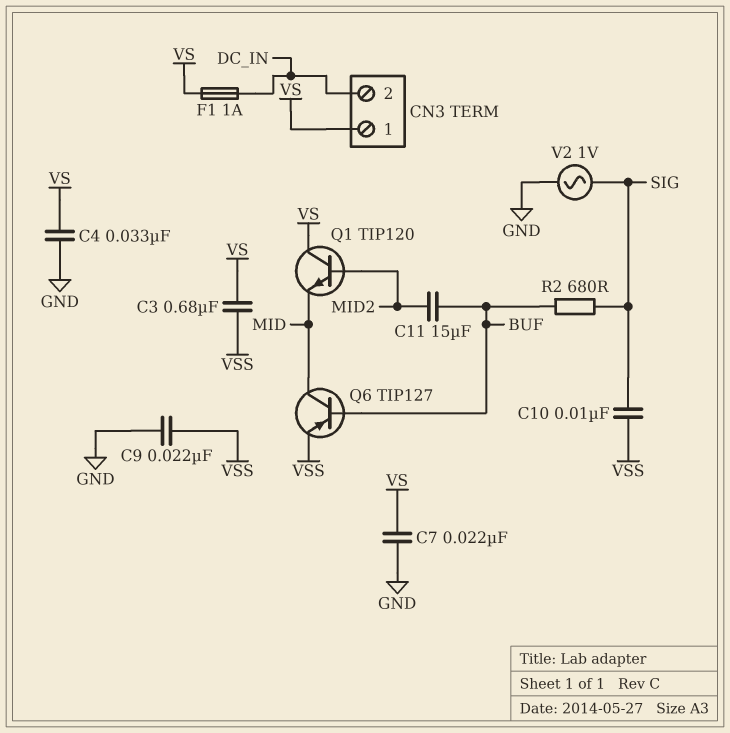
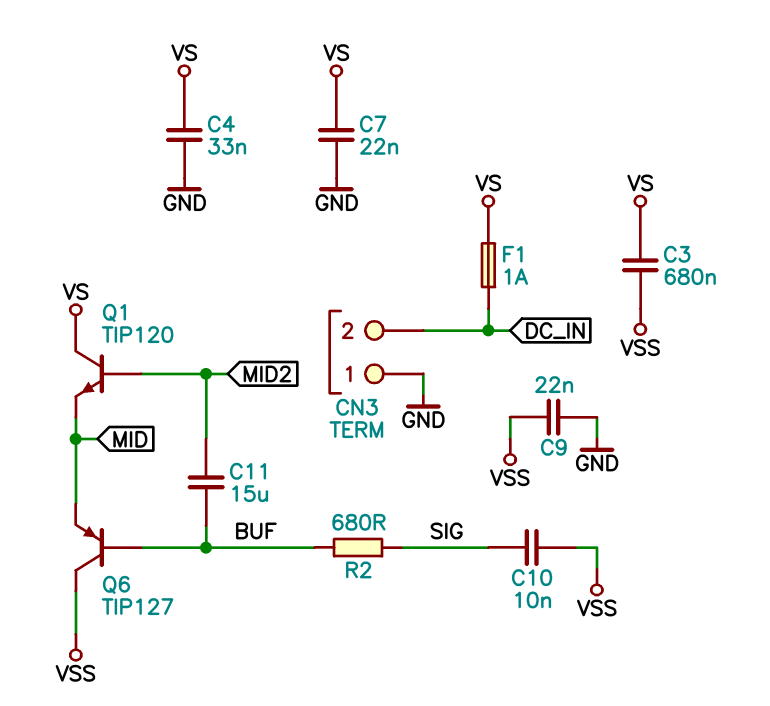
CN3 pin 1: VS -> GND
Q6: PNP TIP127 (B BUF, C MID, E VSS) -> PNP TIP127 (B BUF, C VSS, E MID)
V2: AC 1V (GND, SIG) -> none

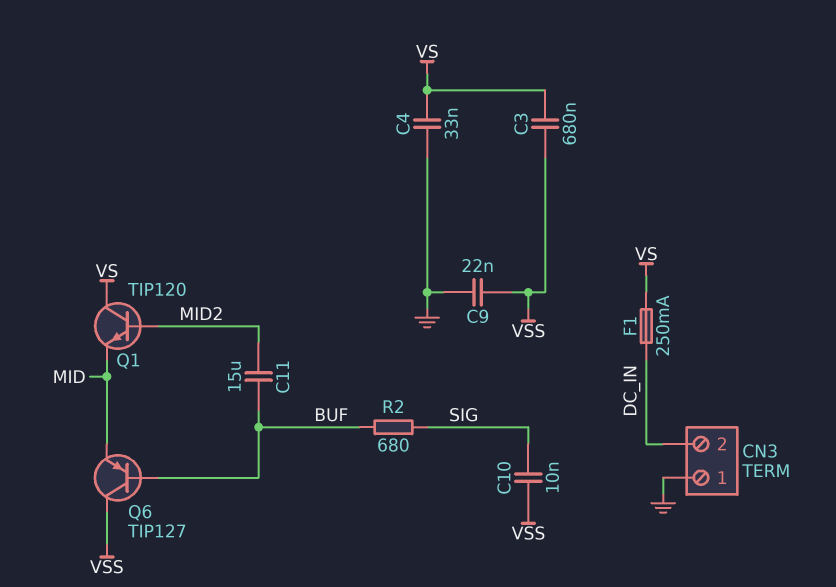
C7: 22nF (GND, VS) -> none
F1: 1A (DC_IN, VS) -> 250mA (DC_IN, VS)

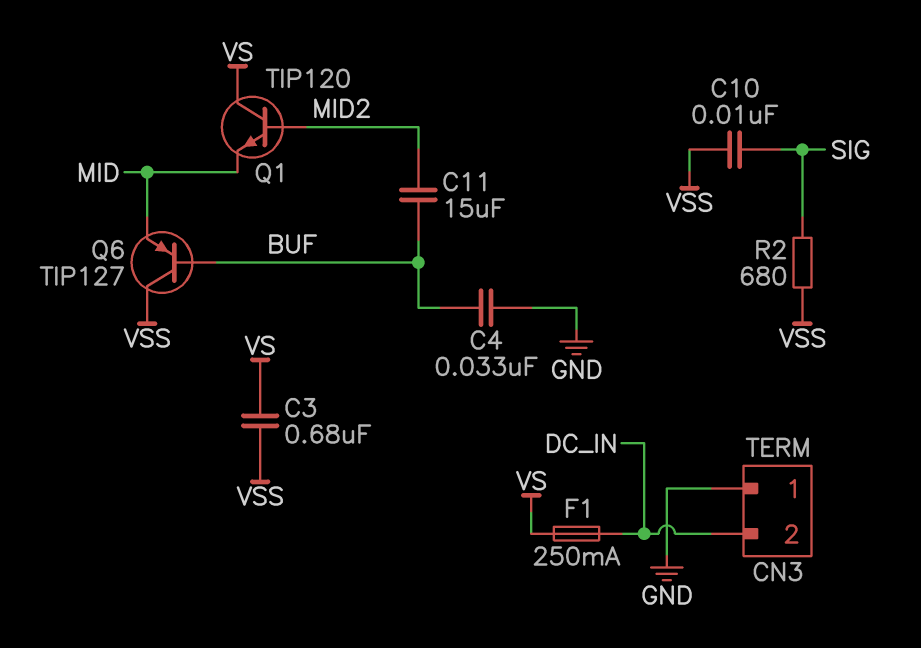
C4: 33nF (GND, VS) -> 33nF (BUF, GND)
C9: 22nF (GND, VSS) -> none
R2: 680 (BUF, SIG) -> 680 (SIG, VSS)

